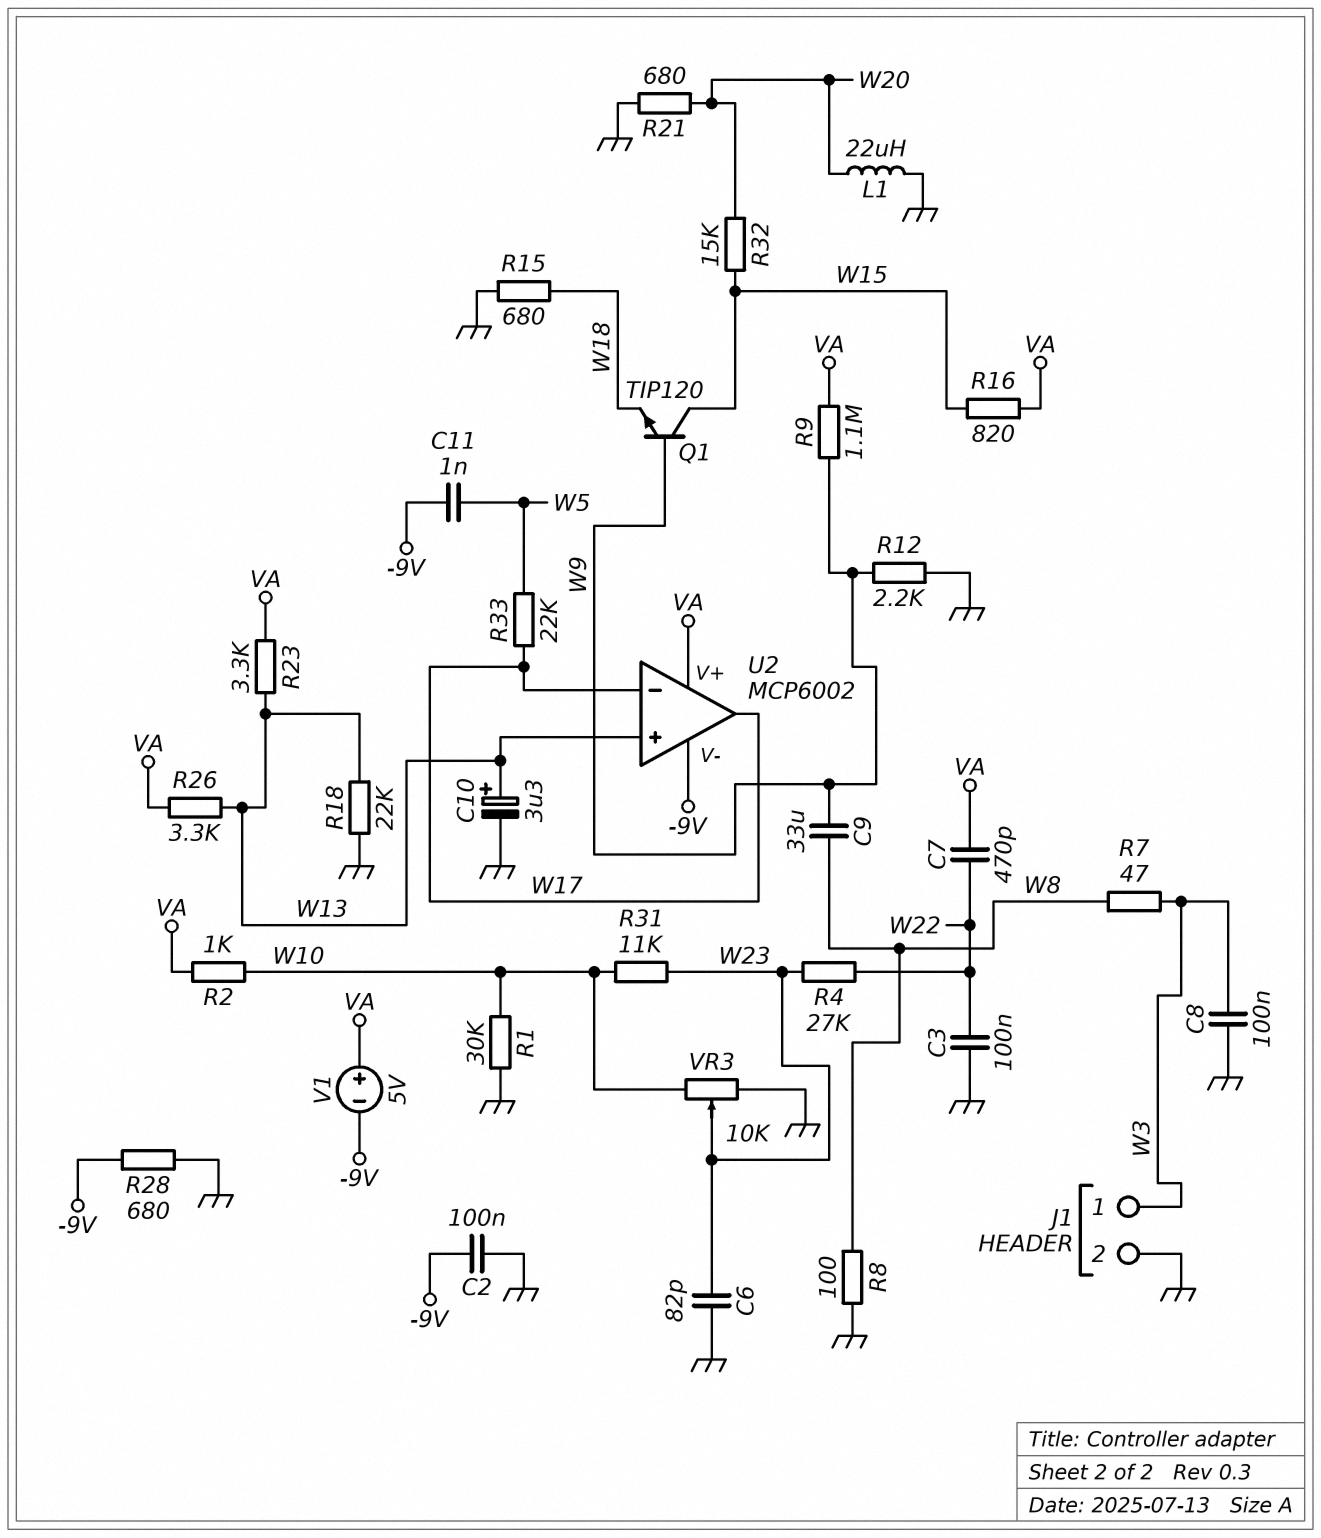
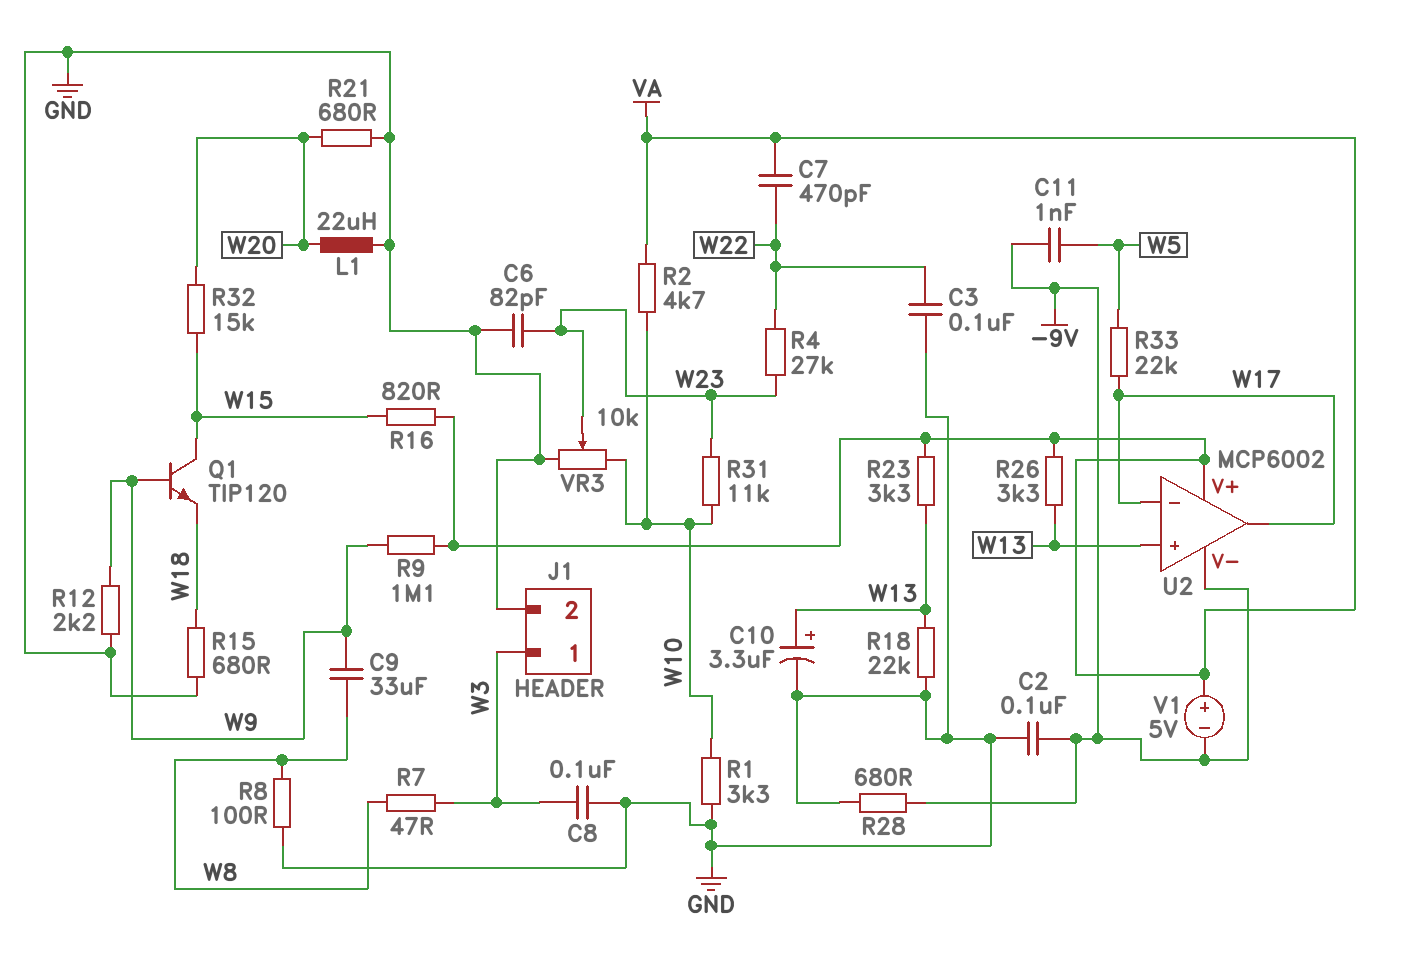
R1: 30k (GND, W10) -> 3.3k (GND, W10)
R2: 1k (VA, W10) -> 4.7k (VA, W10)

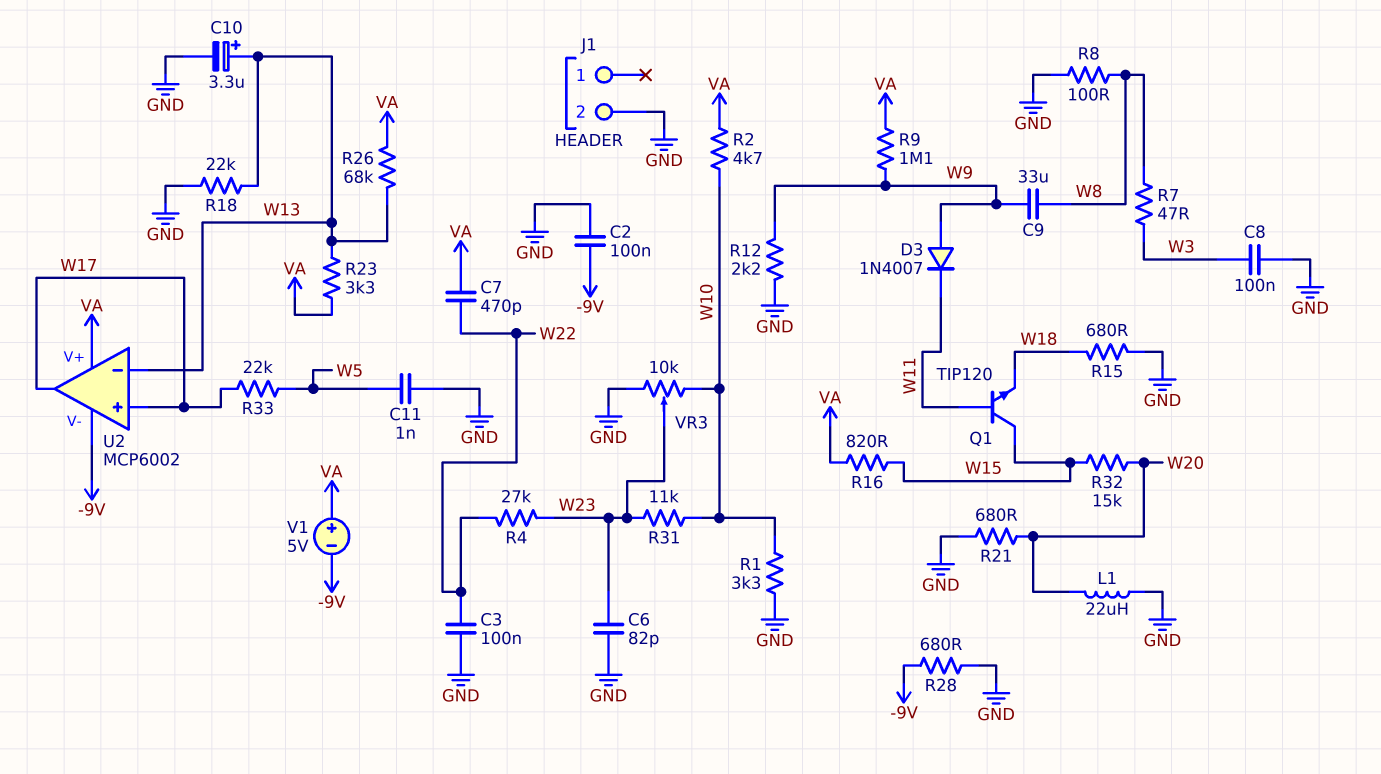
C11: 1nF (-9V, W5) -> 1nF (GND, W5)
D3: none -> diode 1N4007 (A W9, K W11)
J1 pin 1: W3 -> none
Q1: NPN TIP120 (B W9, C W15, E W18) -> NPN TIP120 (B W11, C W15, E W18)
R26: 3.3k (VA, W13) -> 68k (VA, W13)
U2 pin in+: W13 -> W17
U2 pin in-: W17 -> W13

